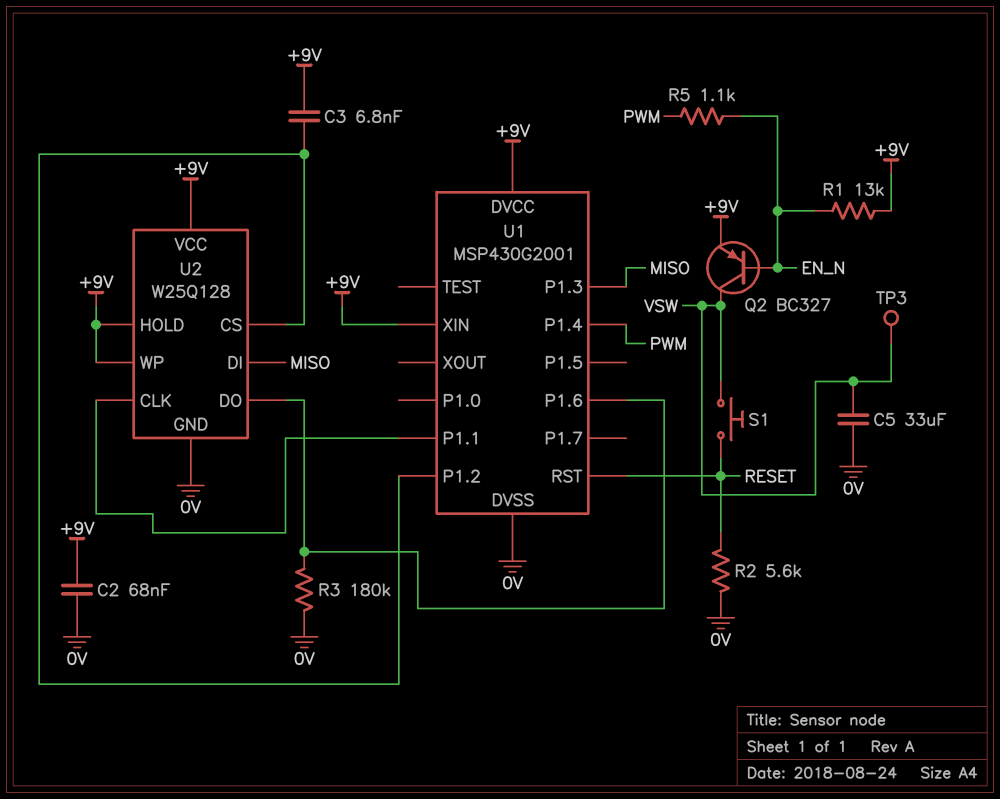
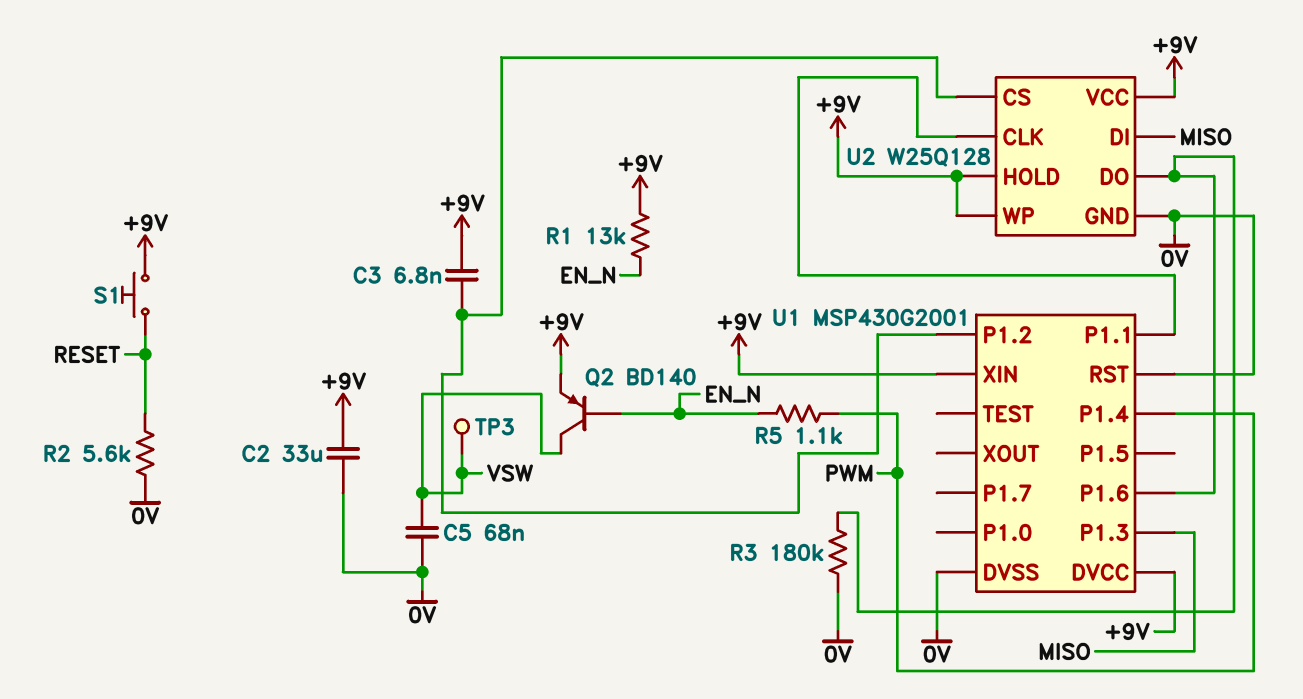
C2: 68nF (+9V, 0V) -> 33uF (+9V, 0V)
C5: 33uF (0V, VSW) -> 68nF (0V, VSW)
Q2: PNP BC327 (B EN_N, C VSW, E +9V) -> PNP BD140 (B EN_N, C VSW, E +9V)
S1: button (RESET, VSW) -> button (+9V, RESET)
U1 pin RST: RESET -> 0V

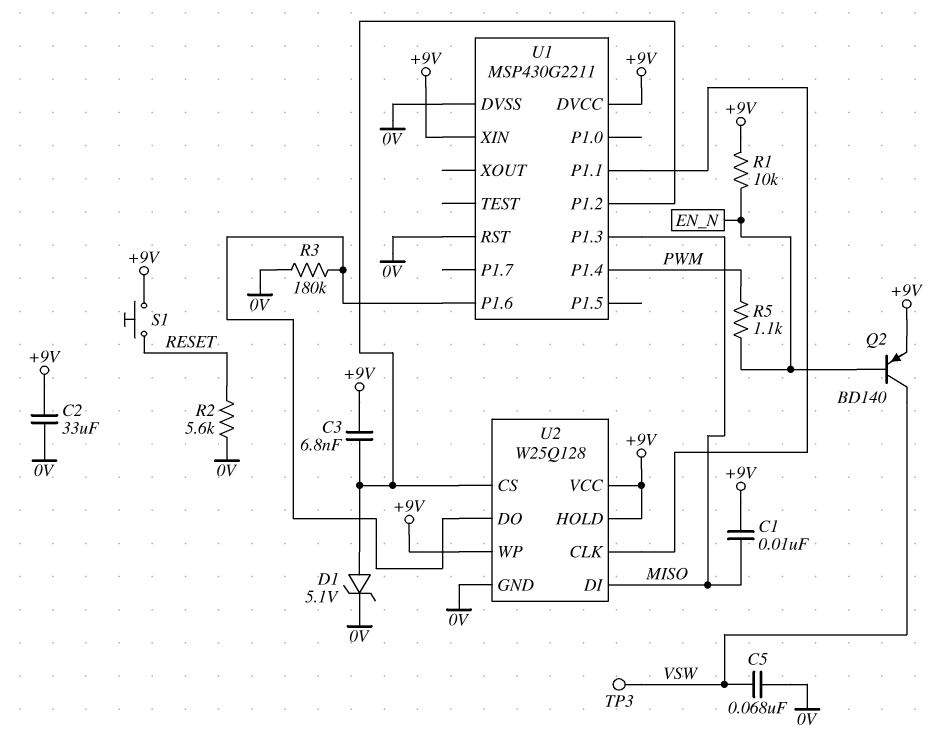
C1: none -> 10nF (+9V, MISO)
D1: none -> zener 5.1V (A U1/P1.2, K 0V)
R1: 13k (+9V, EN_N) -> 10k (+9V, EN_N)
U1: MSP430G2001 -> MSP430G2211

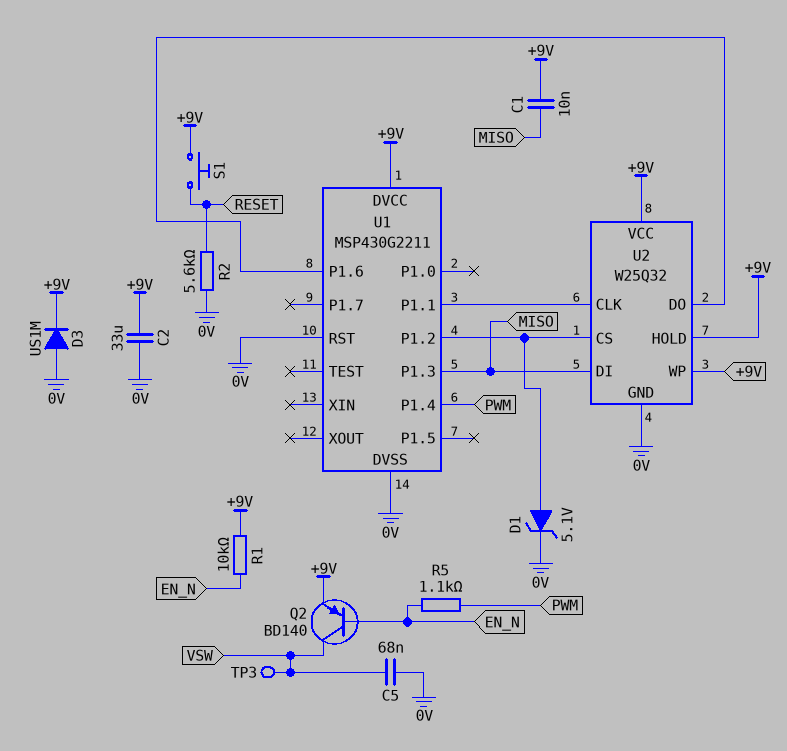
C3: 6.8nF (+9V, U1/P1.2) -> none
D3: none -> diode US1M (A 0V, K +9V)
R3: 180k (0V, U1/P1.6) -> none
U1 pin XIN: +9V -> none
U2: W25Q128 -> W25Q32

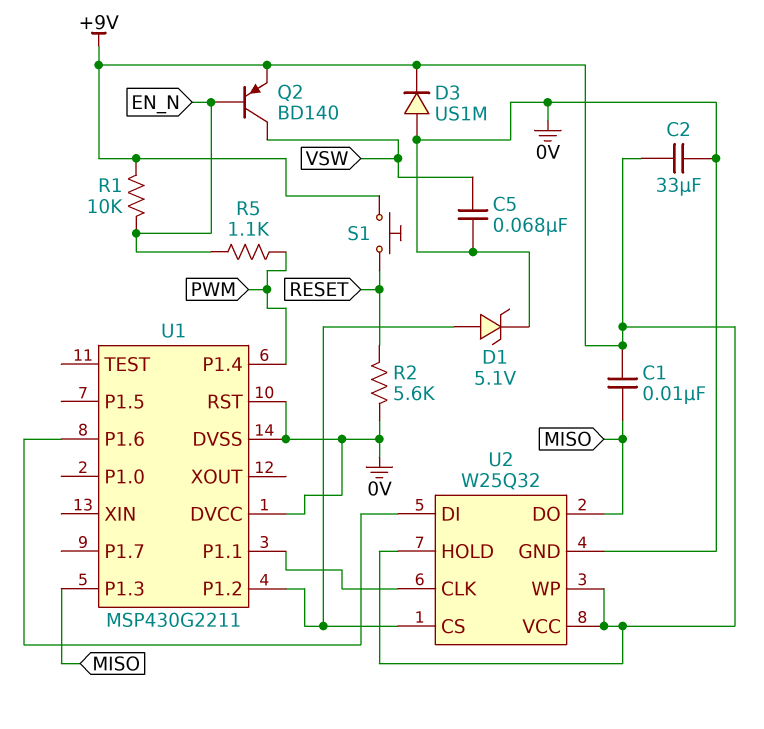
TP3: test point (VSW) -> none
U1 pin DVCC: +9V -> 0V
U2 pin DI: MISO -> U1/P1.6
U2 pin DO: U1/P1.6 -> MISO

